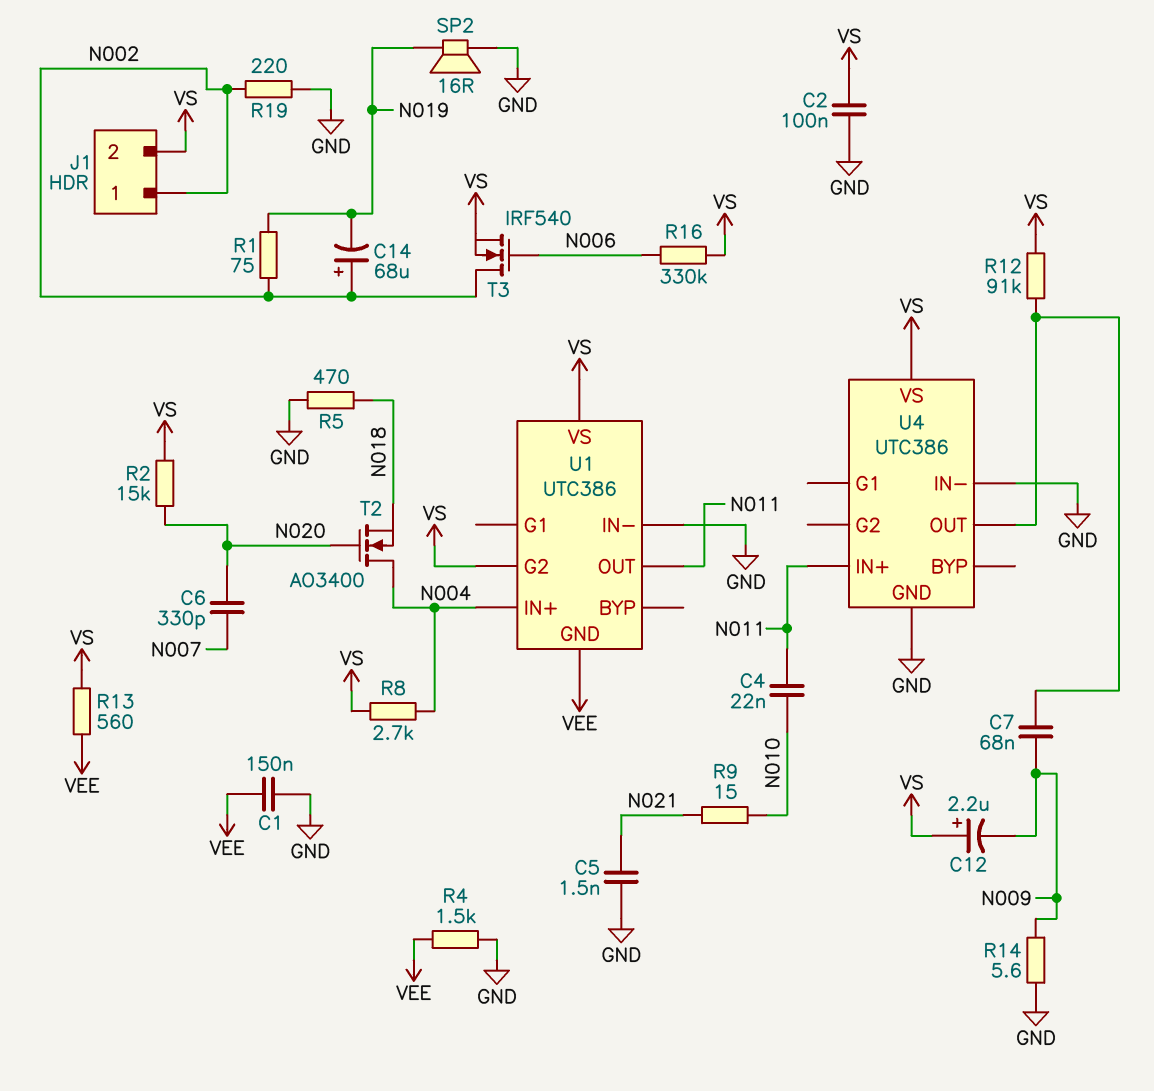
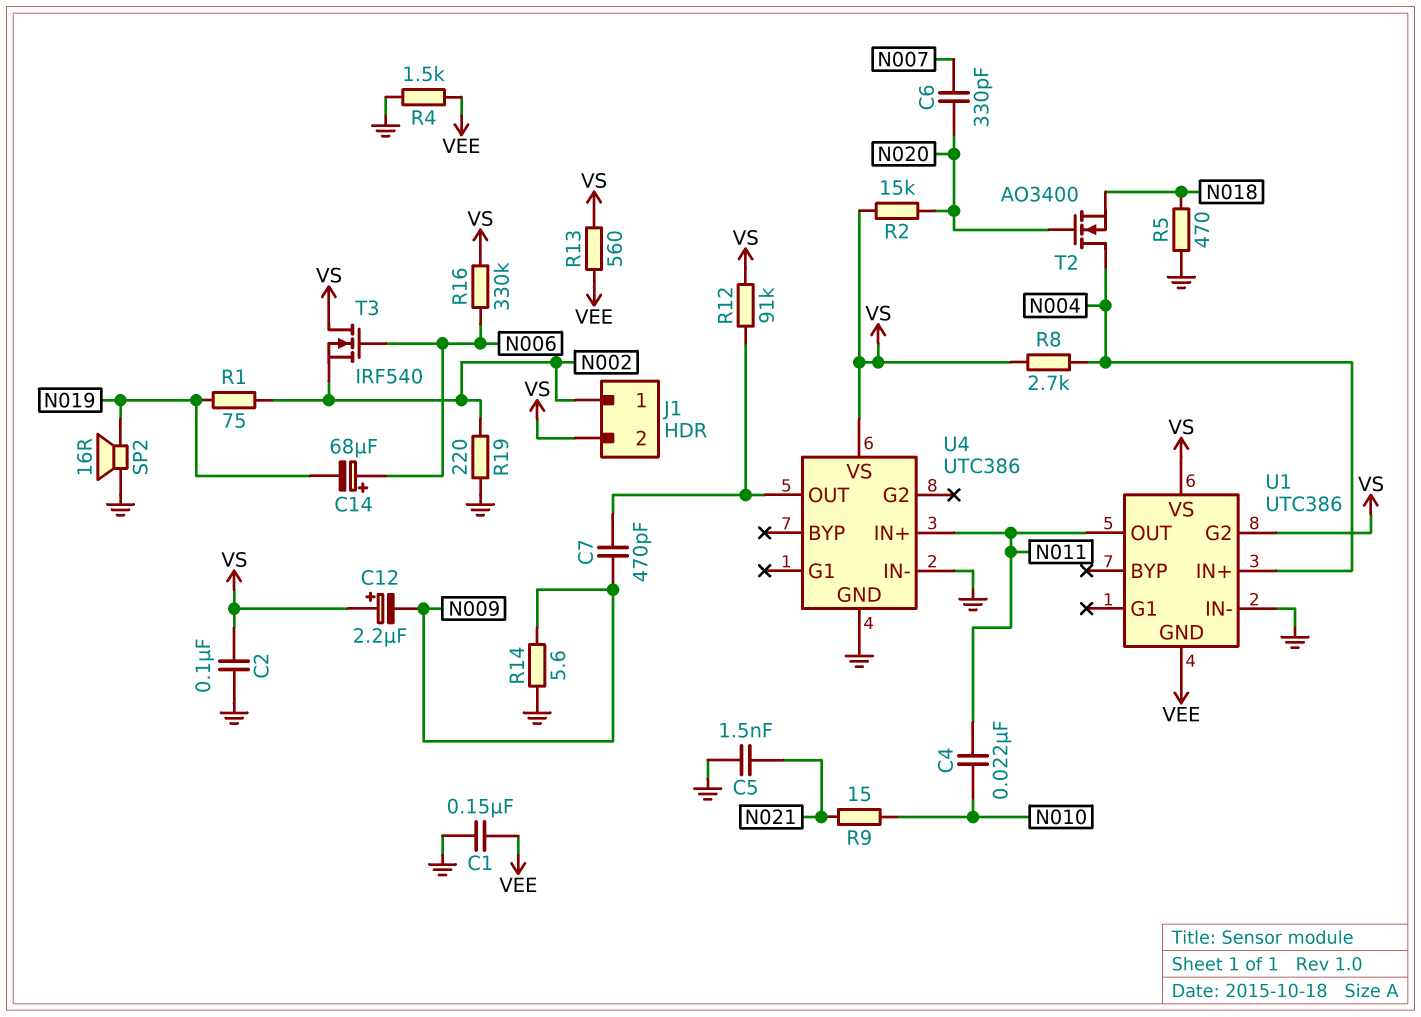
C7: 68nF (N009, U4/OUT) -> 470pF (N009, U4/OUT)
C14: 68uF (plus N002, minus N019) -> 68uF (plus N006, minus N019)
T3: NMOS IRF540 (G N006, D N002, S VS) -> NMOS IRF540 (G N006, D VS, S N002)

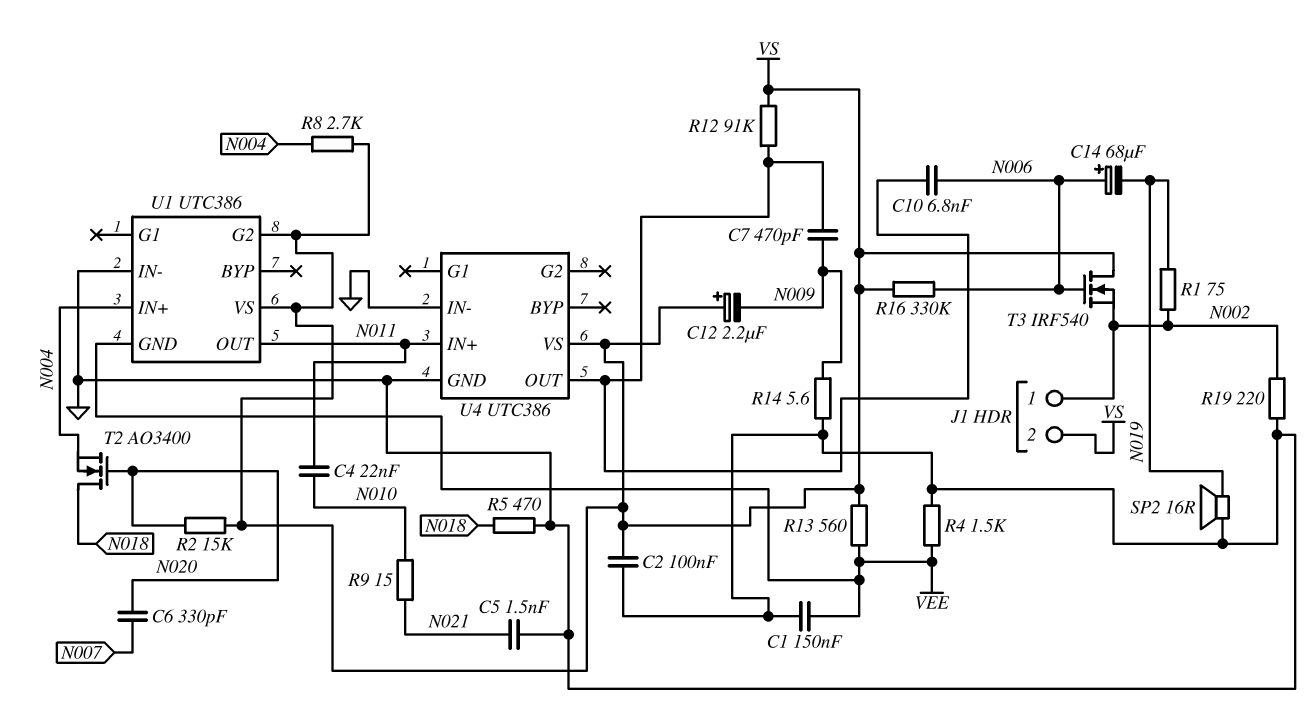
C10: none -> 6.8nF (N006, U4/OUT)
T2: NMOS AO3400 (G N020, D N004, S N018) -> NMOS AO3400 (G N020, D N018, S N004)

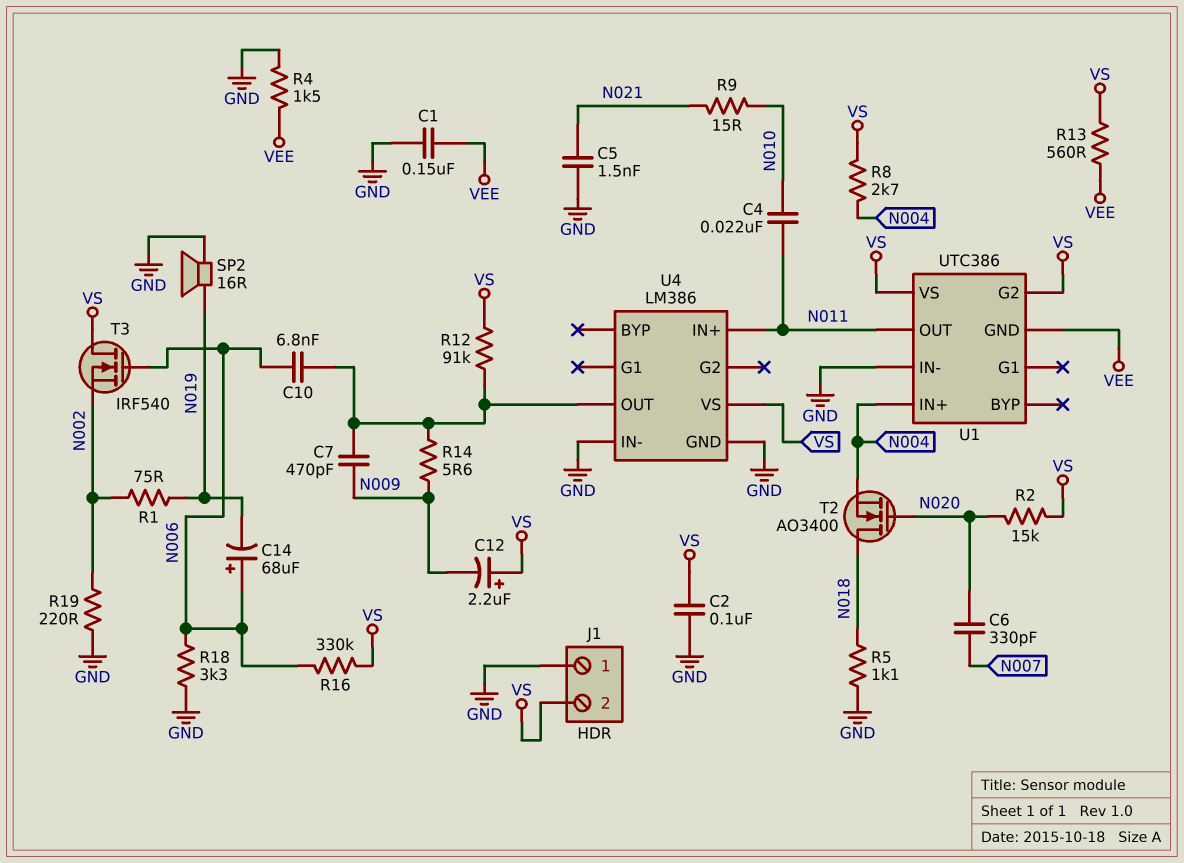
J1 pin 1: N002 -> GND
R5: 470 (GND, N018) -> 1.1k (GND, N018)
R14: 5.6 (GND, N009) -> 5.6 (N009, U4/OUT)
R18: none -> 3.3k (GND, N006)
U4: UTC386 -> LM386

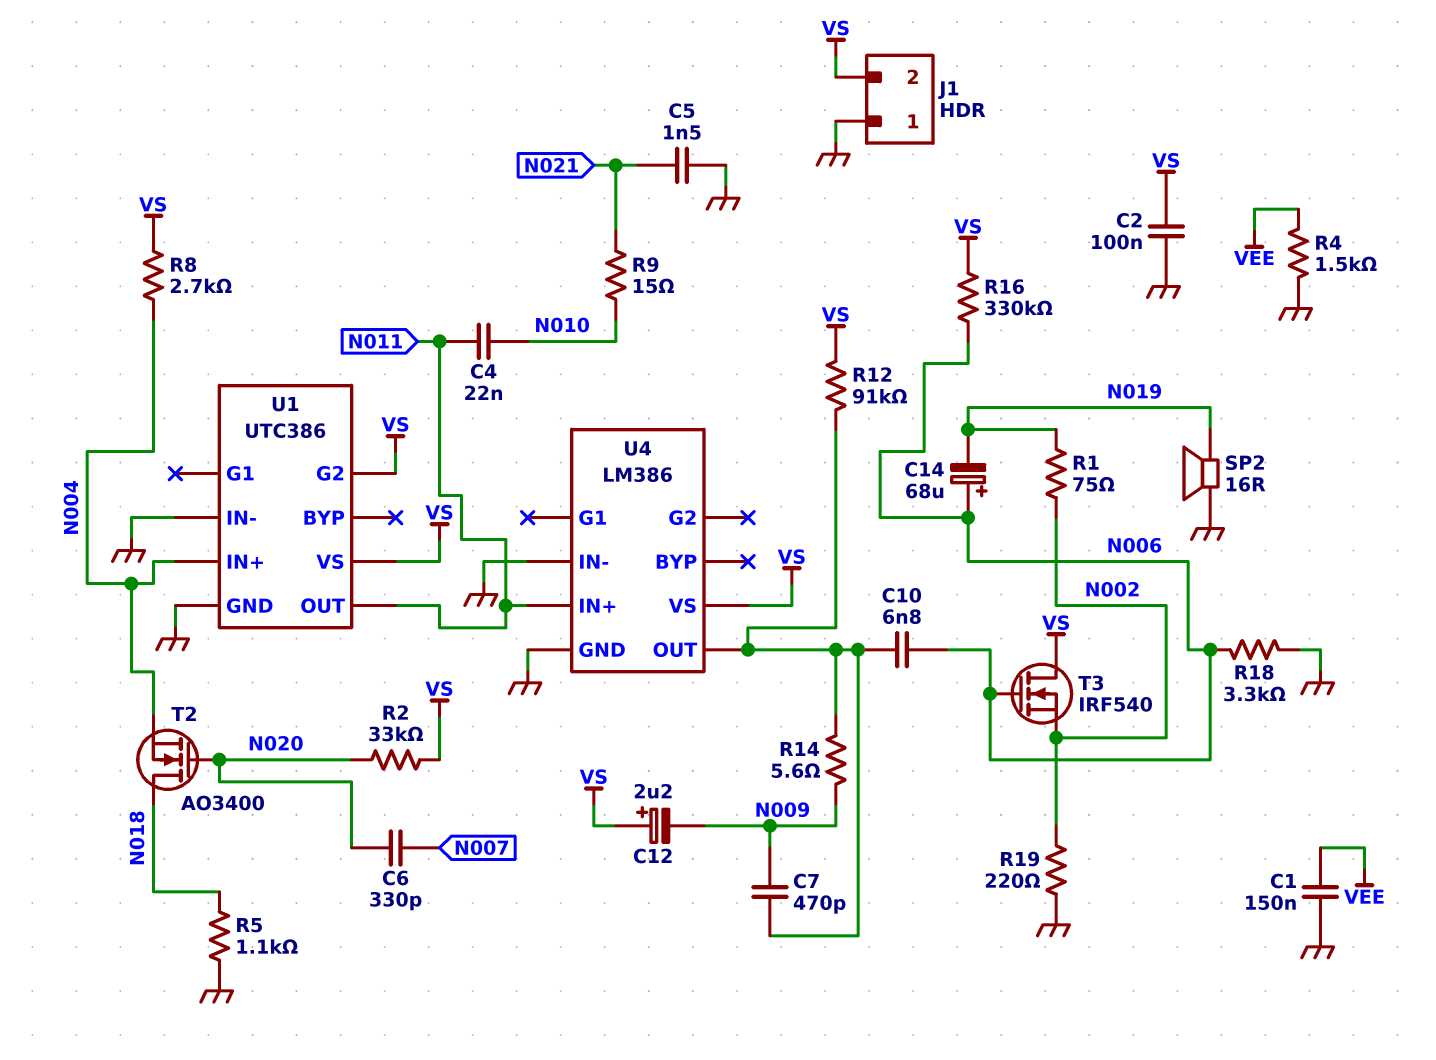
R2: 15k (N020, VS) -> 33k (N020, VS)
R13: 560 (VEE, VS) -> none
U1 pin GND: VEE -> GND

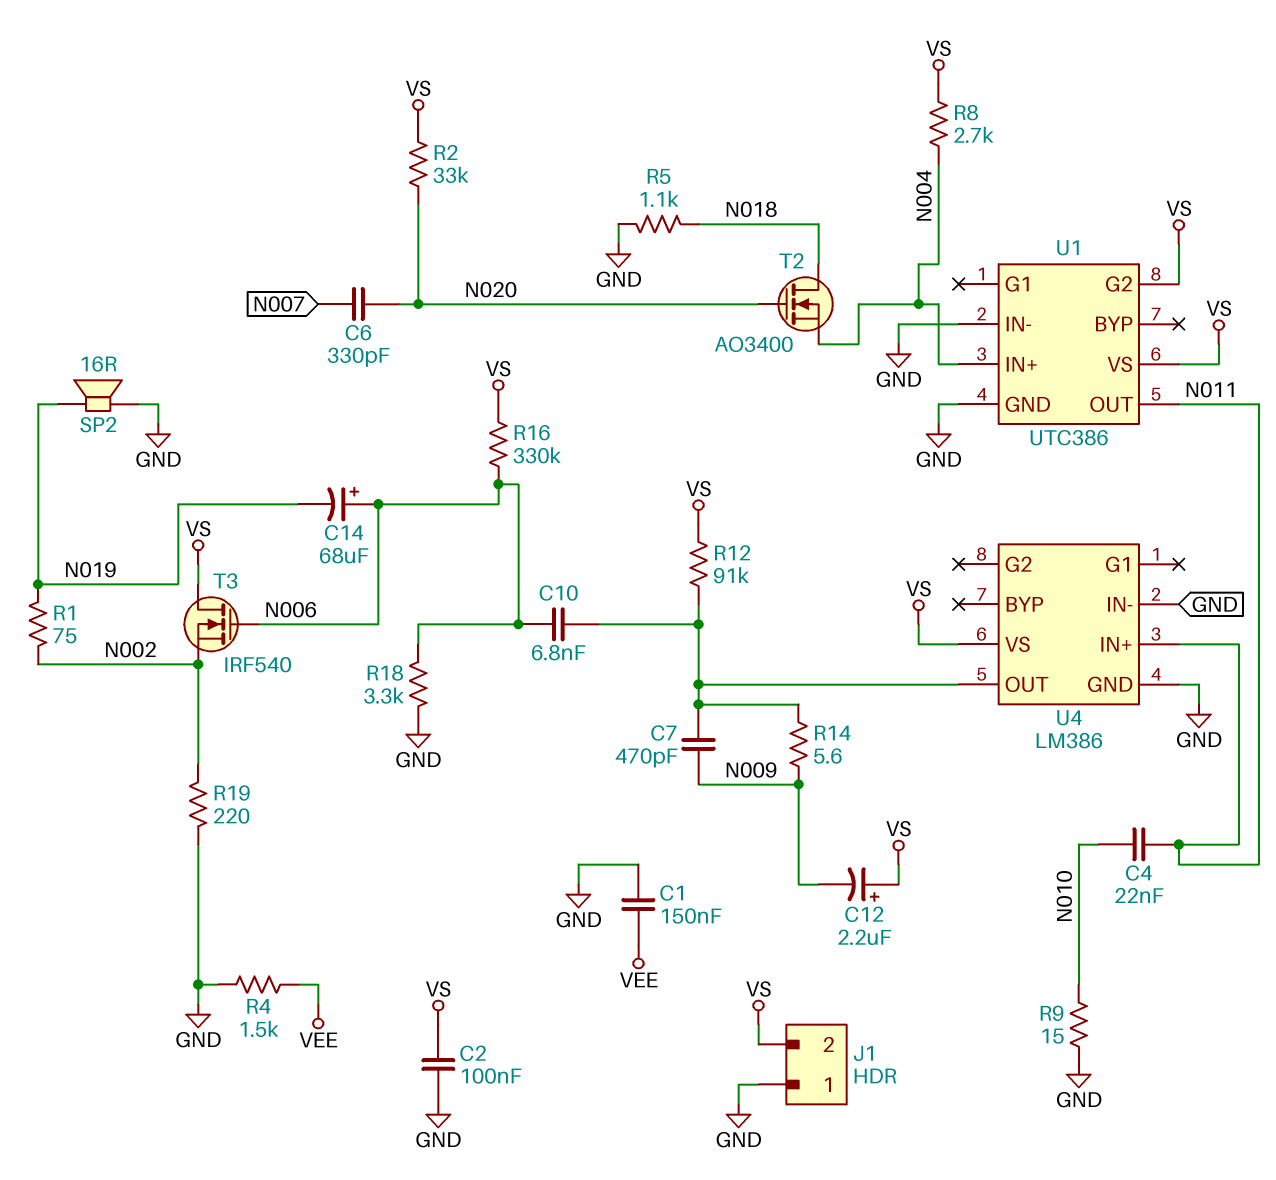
C5: 1.5nF (GND, N021) -> none
R9: 15 (N010, N021) -> 15 (GND, N010)

